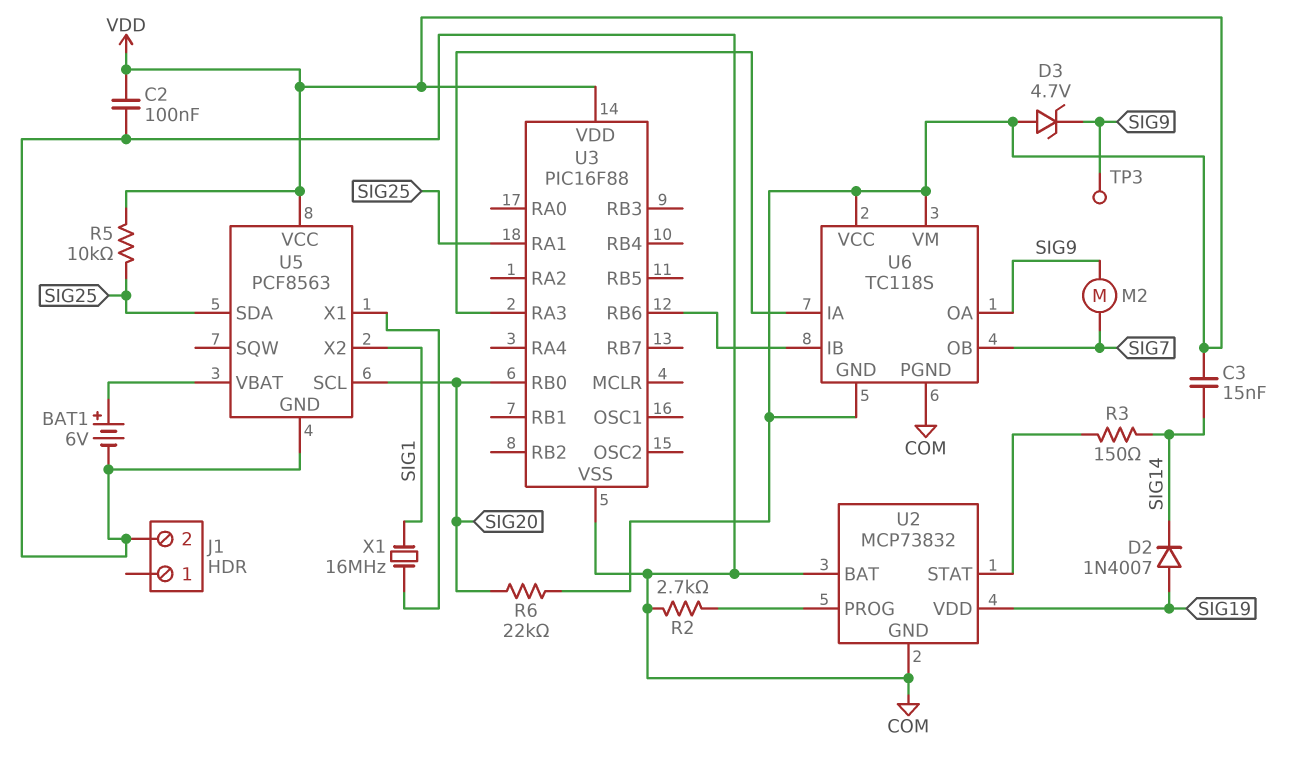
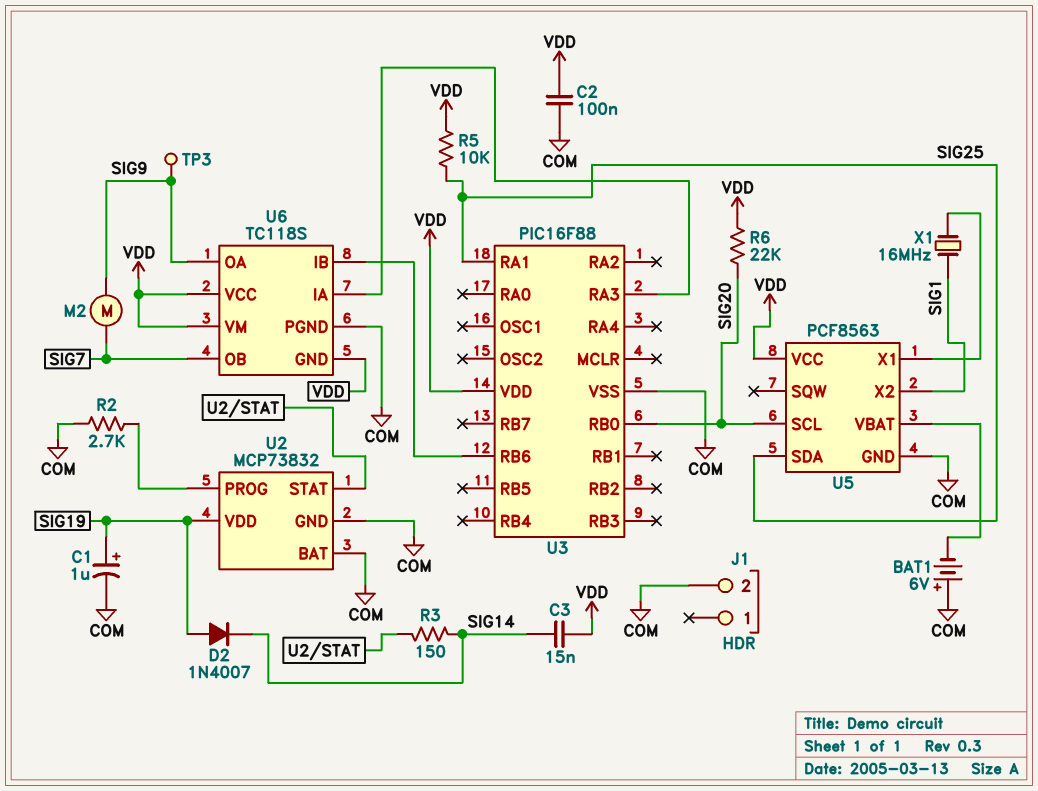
BAT1: 6V (plus U5/VBAT, minus COM) -> 6V (plus COM, minus U5/VBAT)
C1: none -> 1uF (plus SIG19, minus COM)
D3: zener 4.7V (A VDD, K SIG9) -> none

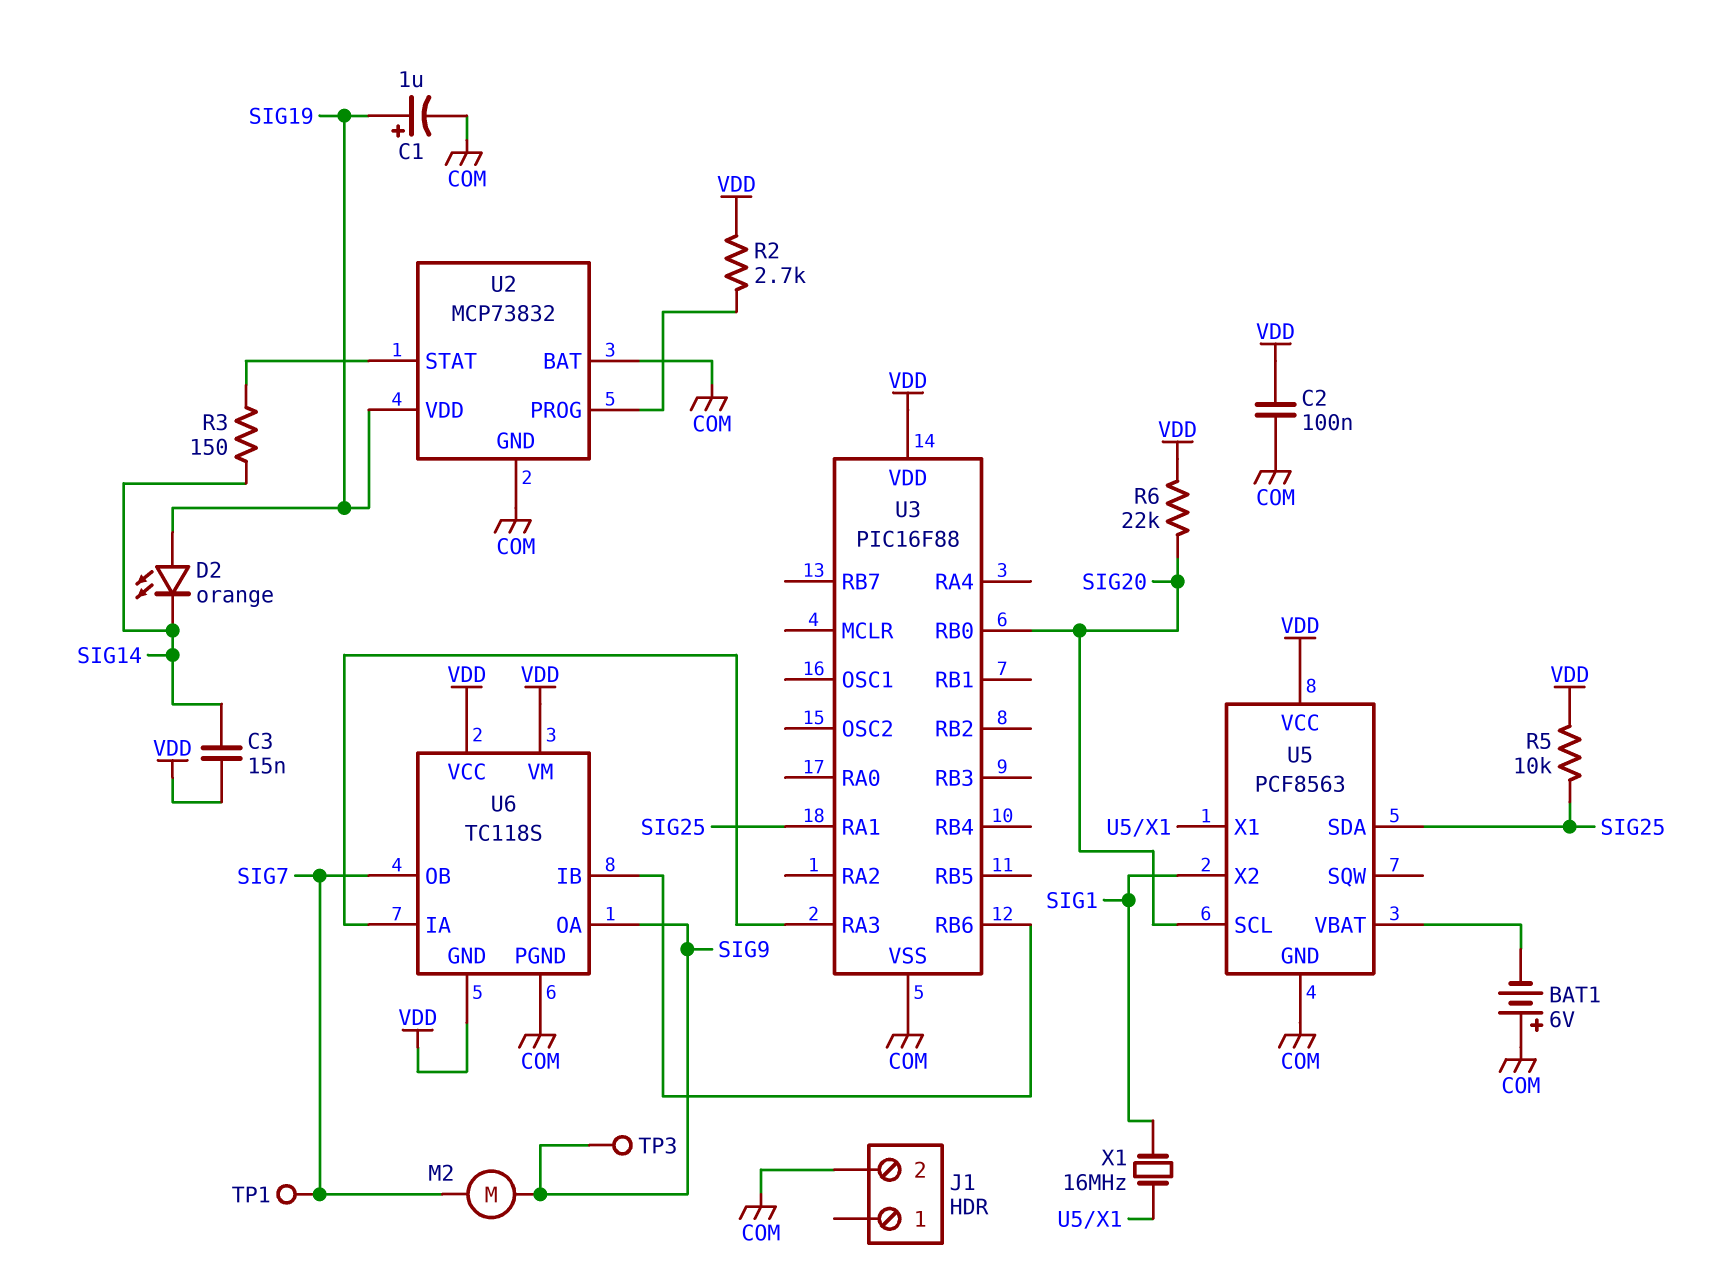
D2: diode 1N4007 (A SIG19, K SIG14) -> LED orange (A SIG19, K SIG14)
R2: 2.7k (COM, U2/PROG) -> 2.7k (U2/PROG, VDD)
TP1: none -> test point (SIG7)

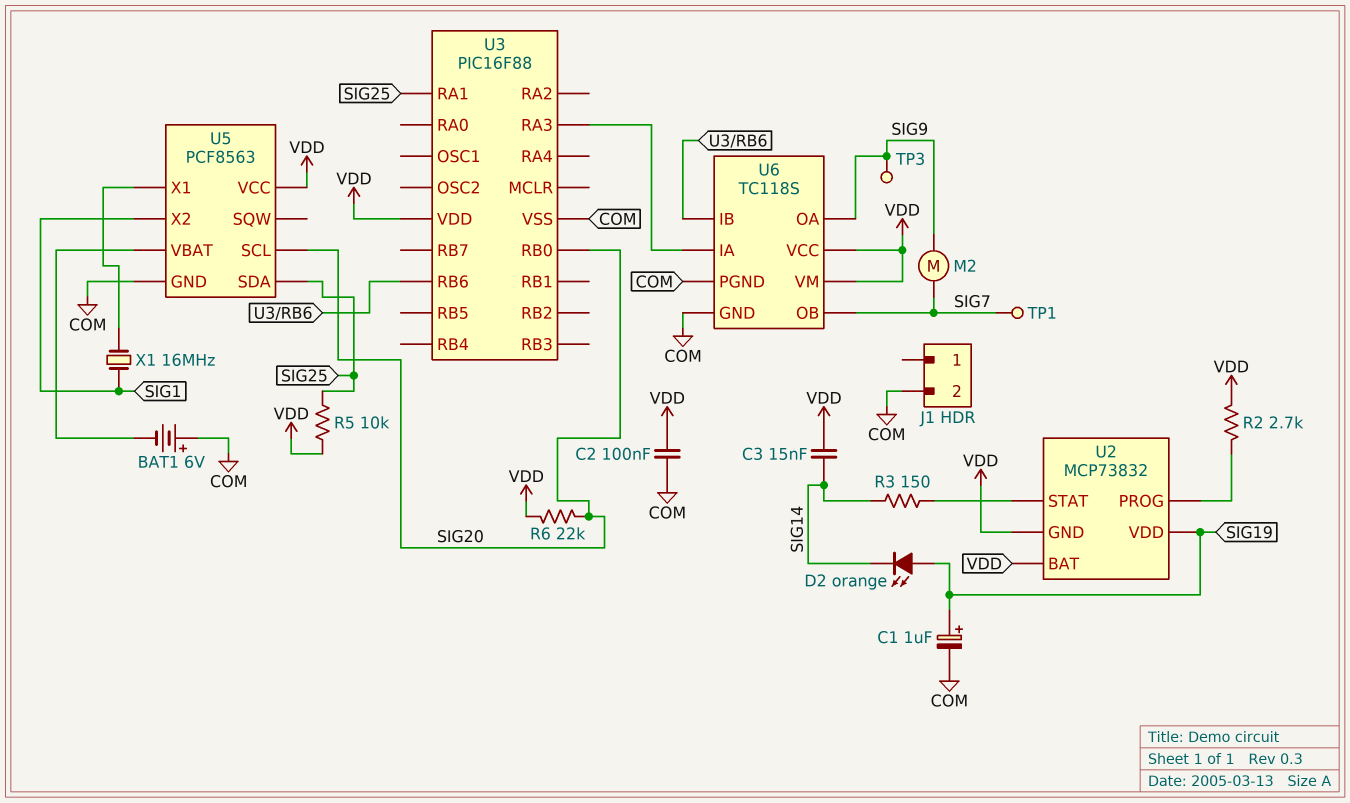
U2 pin BAT: COM -> VDD
U2 pin GND: COM -> VDD
U6 pin GND: VDD -> COM

